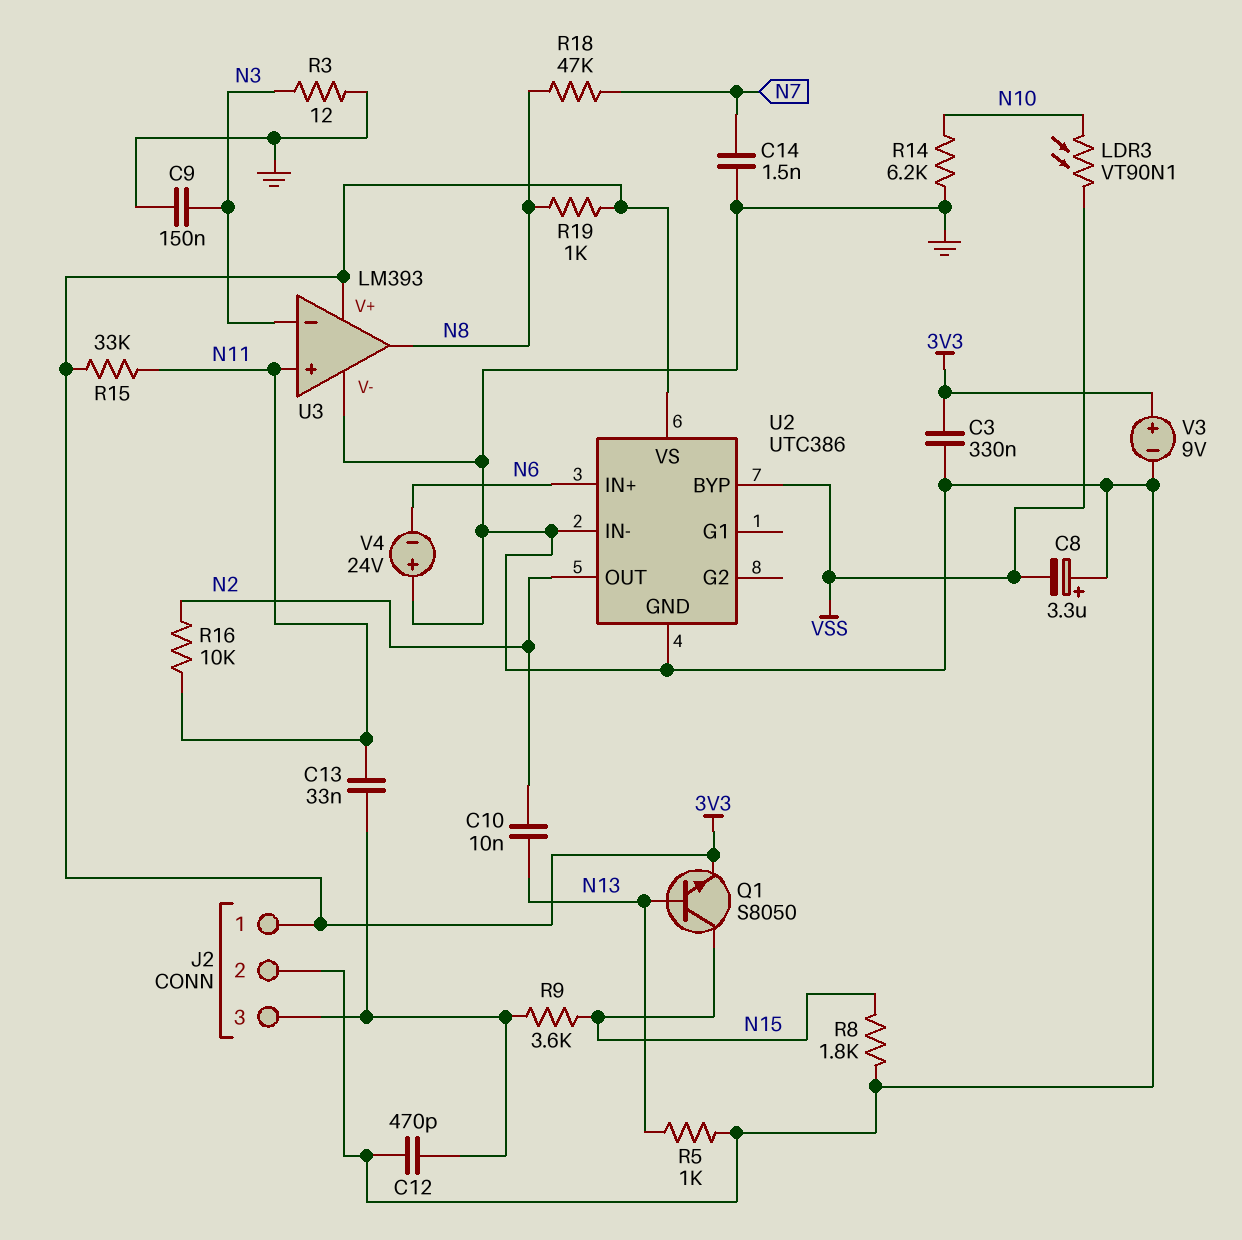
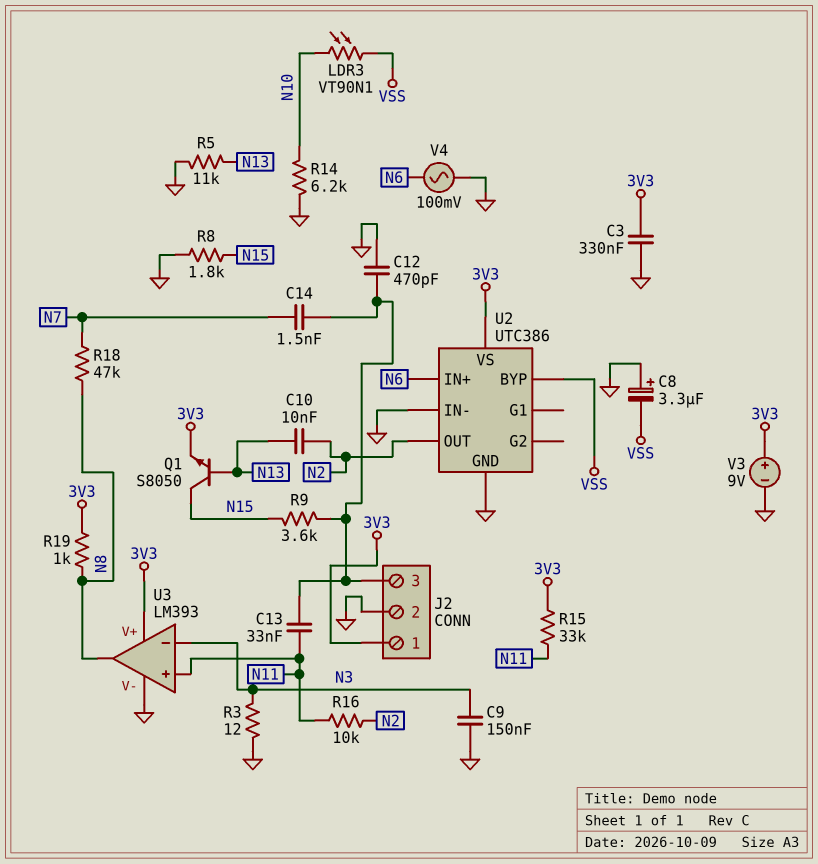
C14: 1.5nF (GND, N7) -> 1.5nF (J2/3, N7)
R5: 1k (GND, N13) -> 11k (GND, N13)
V4: 24V (plus GND, minus N6) -> AC 100mV (GND, N6)

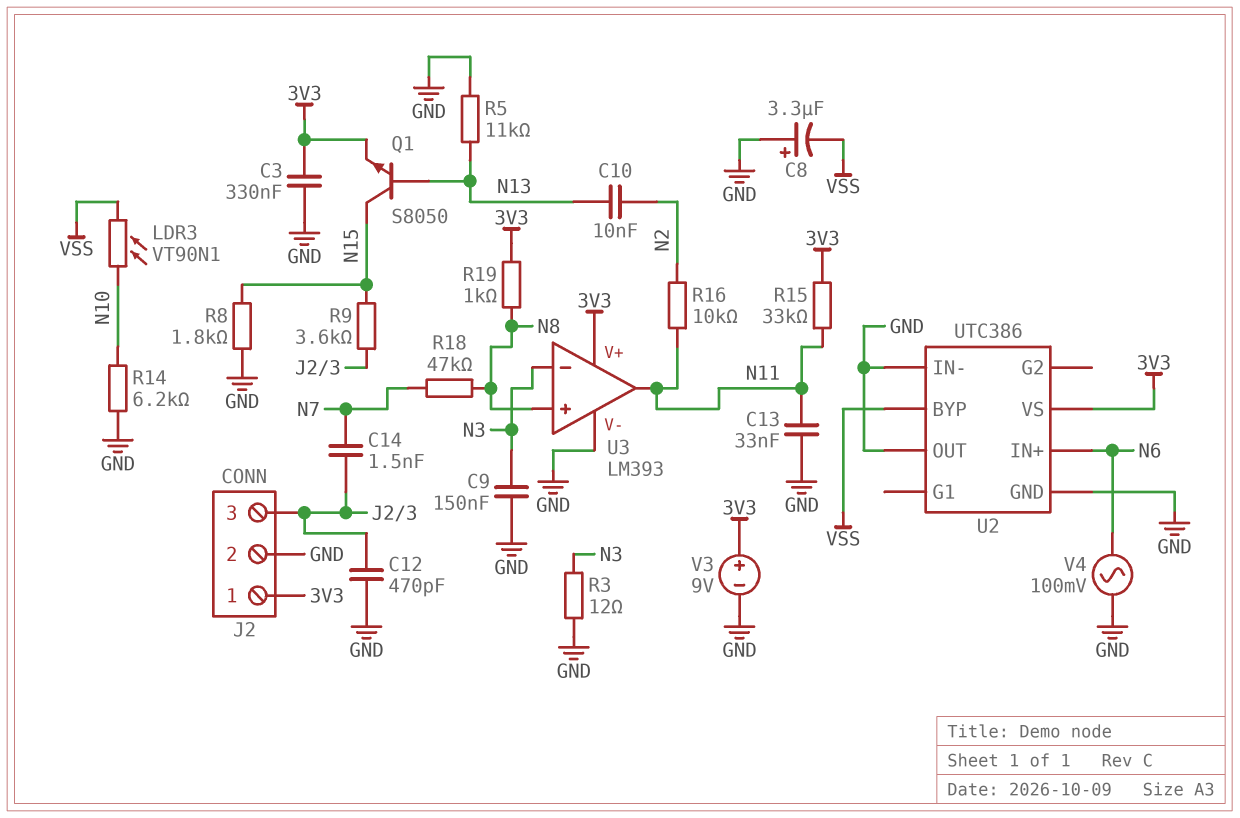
C13: 33nF (J2/3, N11) -> 33nF (GND, N11)
U2 pin OUT: N2 -> GND
U3 pin in+: N11 -> N8
U3 pin out: N8 -> N11

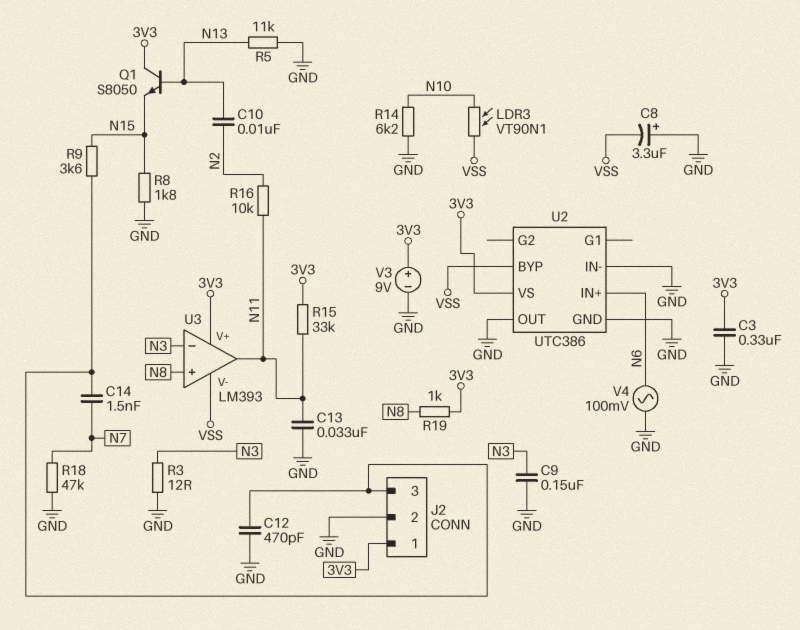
Q1: NPN S8050 (B N13, C N15, E 3V3) -> NPN S8050 (B N13, C 3V3, E N15)
R18: 47k (N7, N8) -> 47k (GND, N7)
U3 pin V-: GND -> VSS

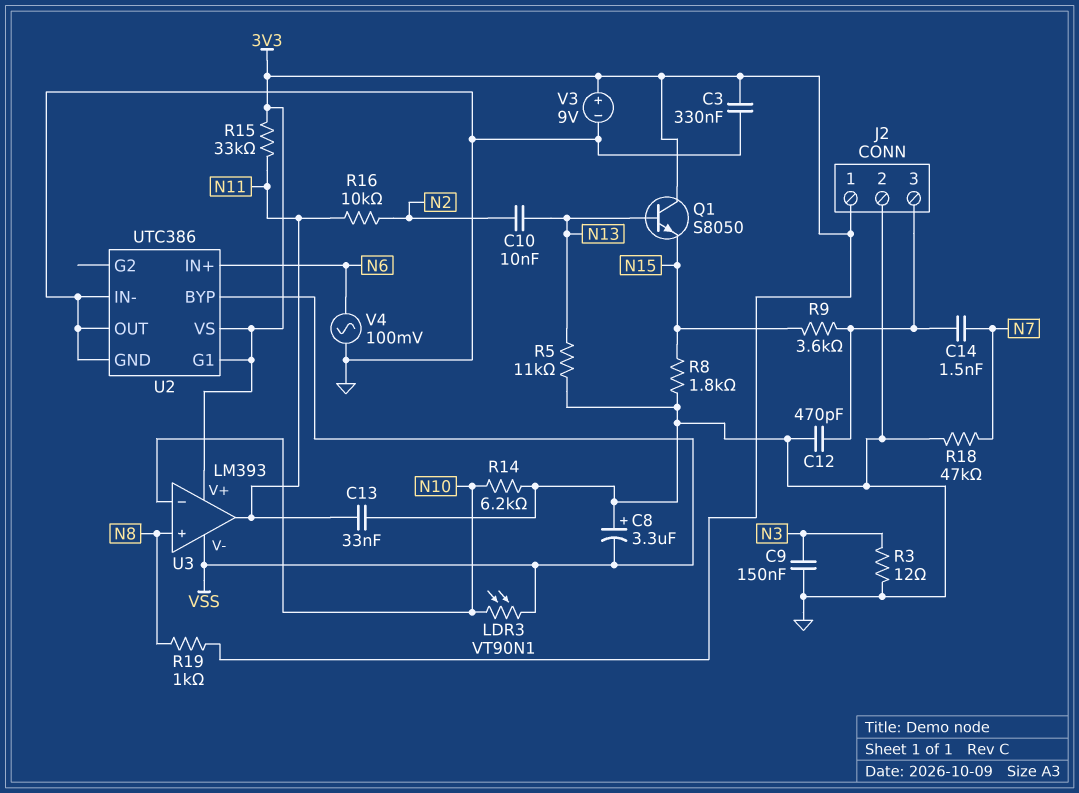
U2 pin G1: none -> 3V3
U3 pin in-: N3 -> N10

